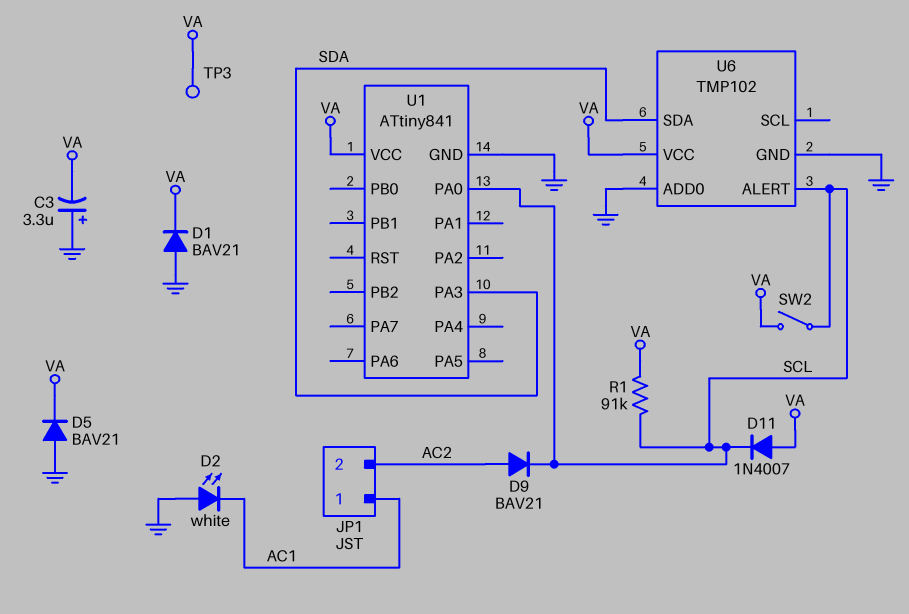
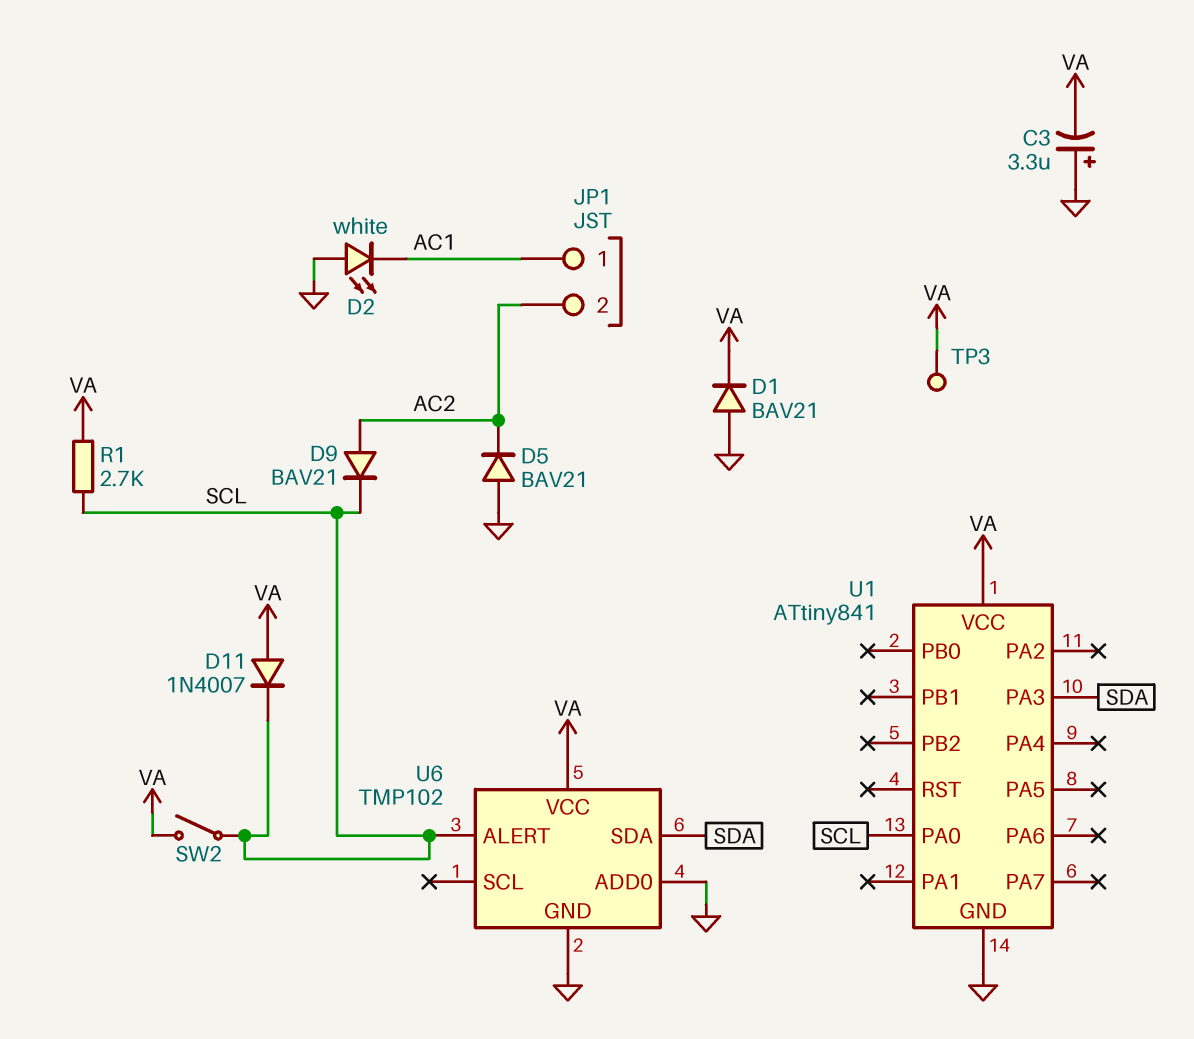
D5: diode BAV21 (A GND, K VA) -> diode BAV21 (A GND, K AC2)
R1: 91k (SCL, VA) -> 2.7k (SCL, VA)

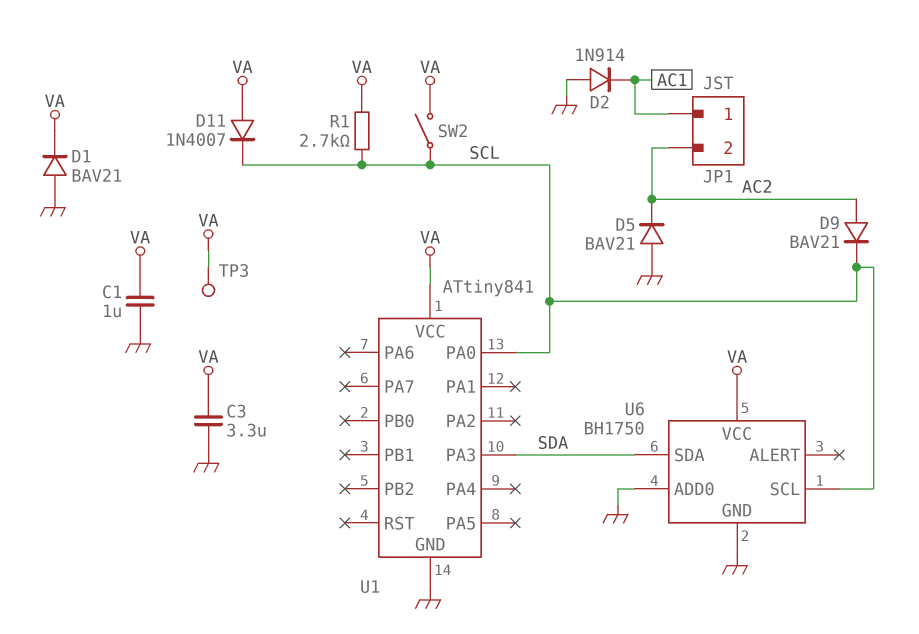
C1: none -> 1uF (GND, VA)
C3: 3.3uF (plus GND, minus VA) -> 3.3uF (GND, VA)
D2: LED white (A GND, K AC1) -> diode 1N914 (A GND, K AC1)
U6: TMP102 -> BH1750
U6 pin ALERT: SCL -> none
U6 pin SCL: none -> SCL

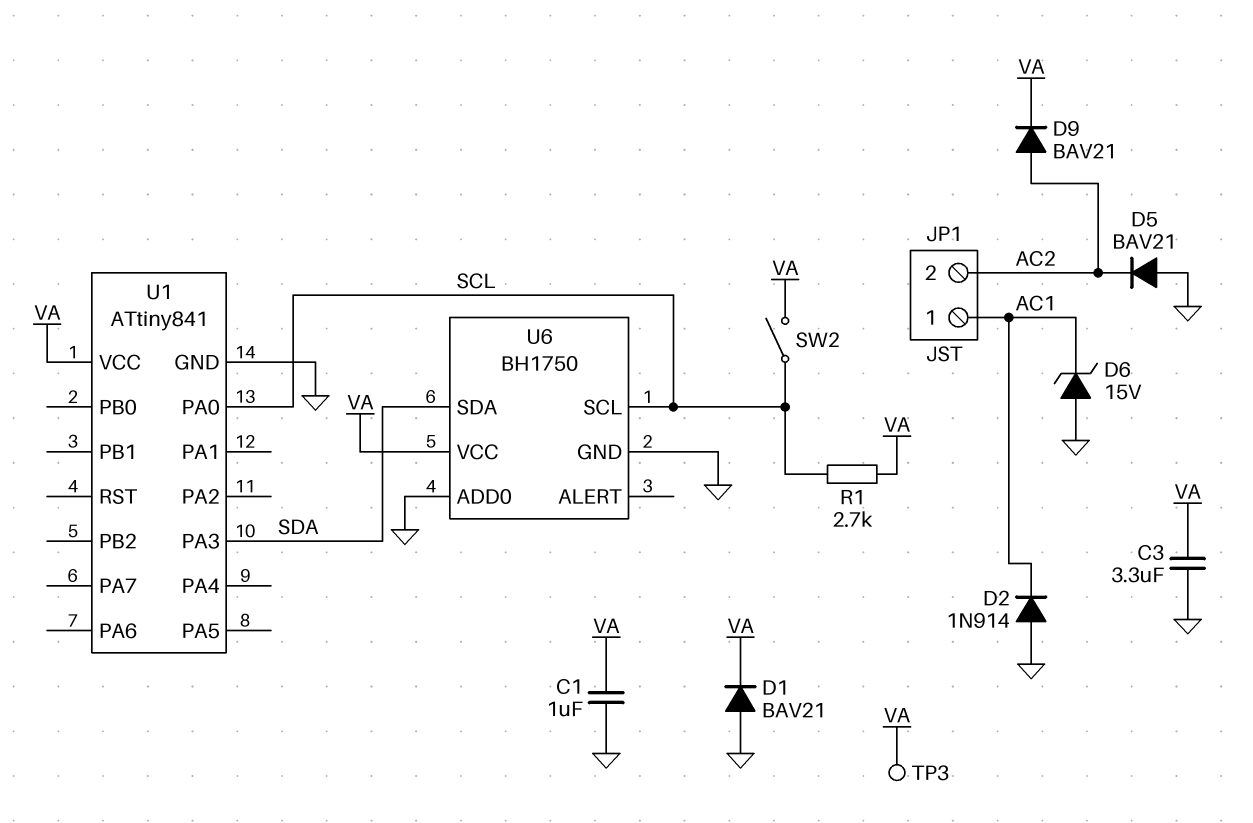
D6: none -> zener 15V (A GND, K AC1)
D9: diode BAV21 (A AC2, K SCL) -> diode BAV21 (A AC2, K VA)
D11: diode 1N4007 (A VA, K SCL) -> none

